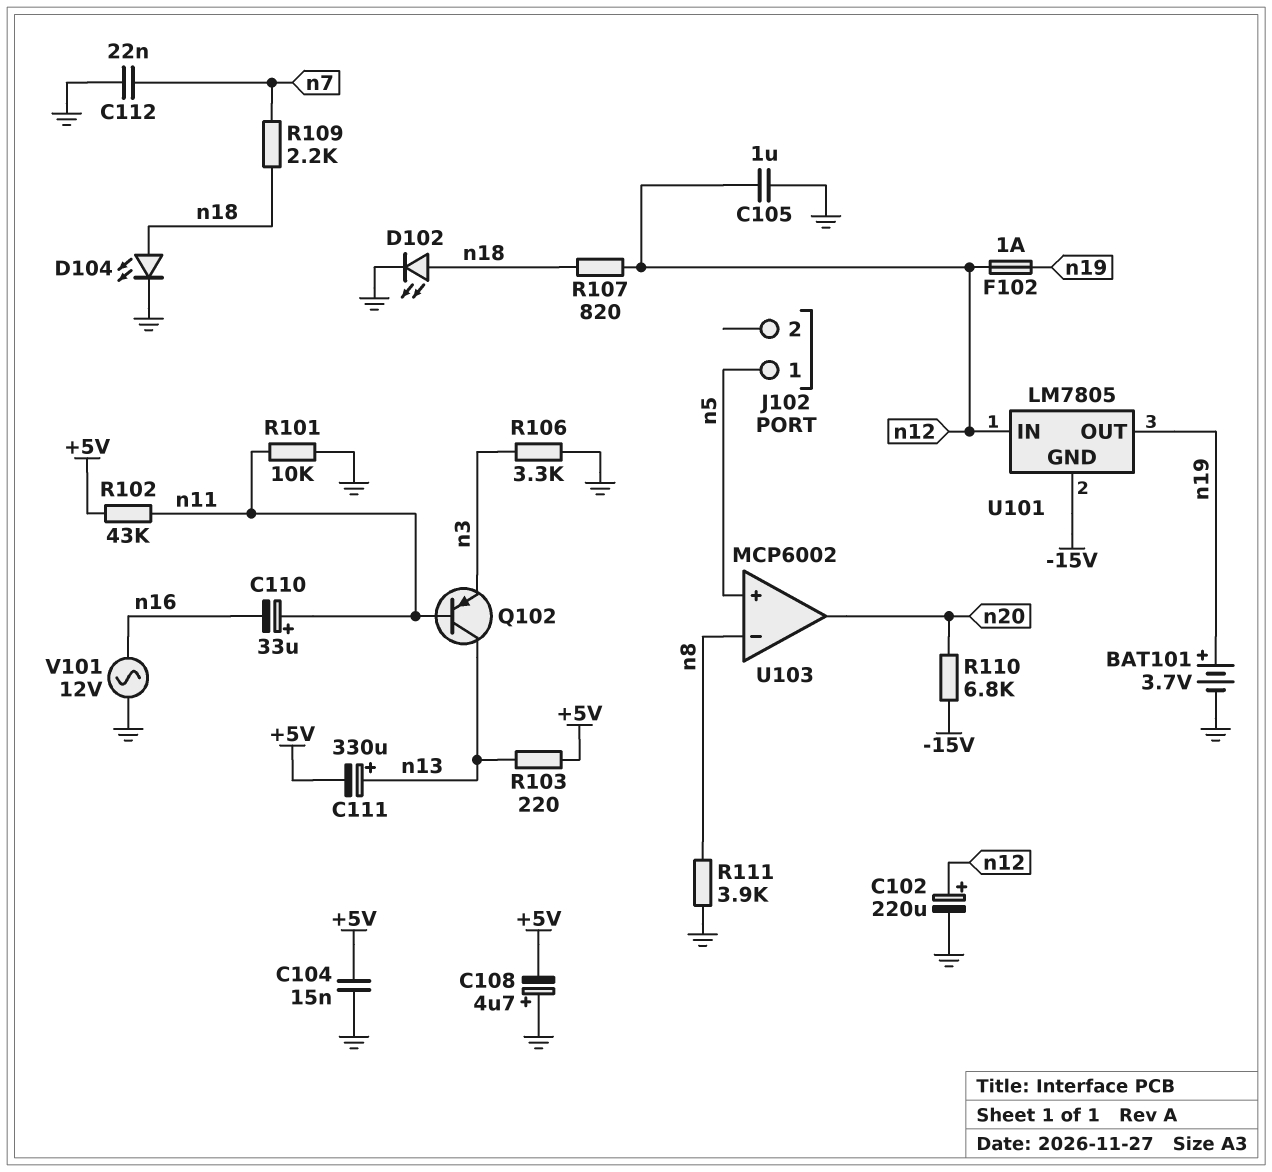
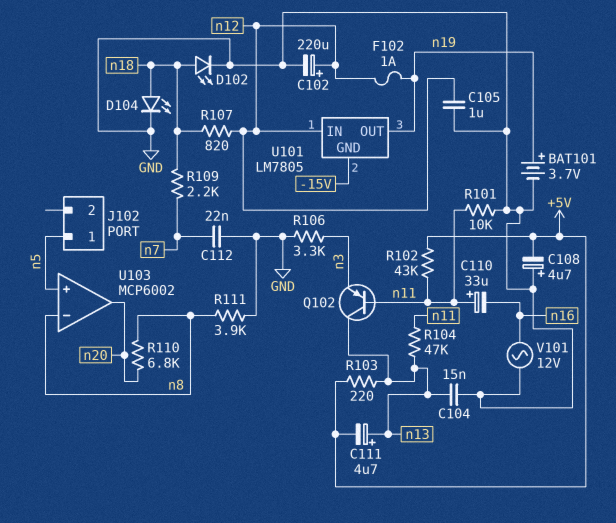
C104: 15nF (+5V, GND) -> 15nF (GND, n13)
C111: 330uF (plus n13, minus +5V) -> 4.7uF (plus n13, minus +5V)
R104: none -> 47k (n11, n13)
R110: 6.8k (-15V, n20) -> 6.8k (n8, n20)

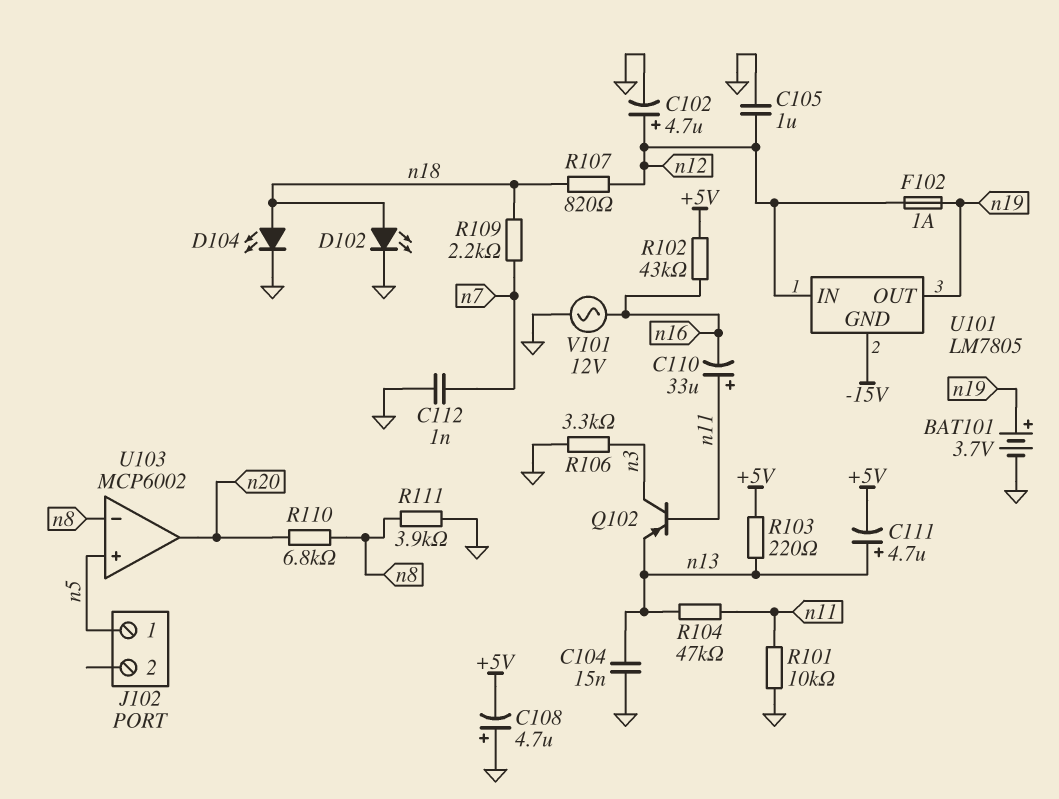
C102: 220uF (plus n12, minus GND) -> 4.7uF (plus n12, minus GND)
C112: 22nF (GND, n7) -> 1nF (GND, n7)
Q102: PNP (B n11, C n13, E n3) -> PNP (B n11, C n3, E n13)
R102: 43k (+5V, n11) -> 43k (+5V, n16)

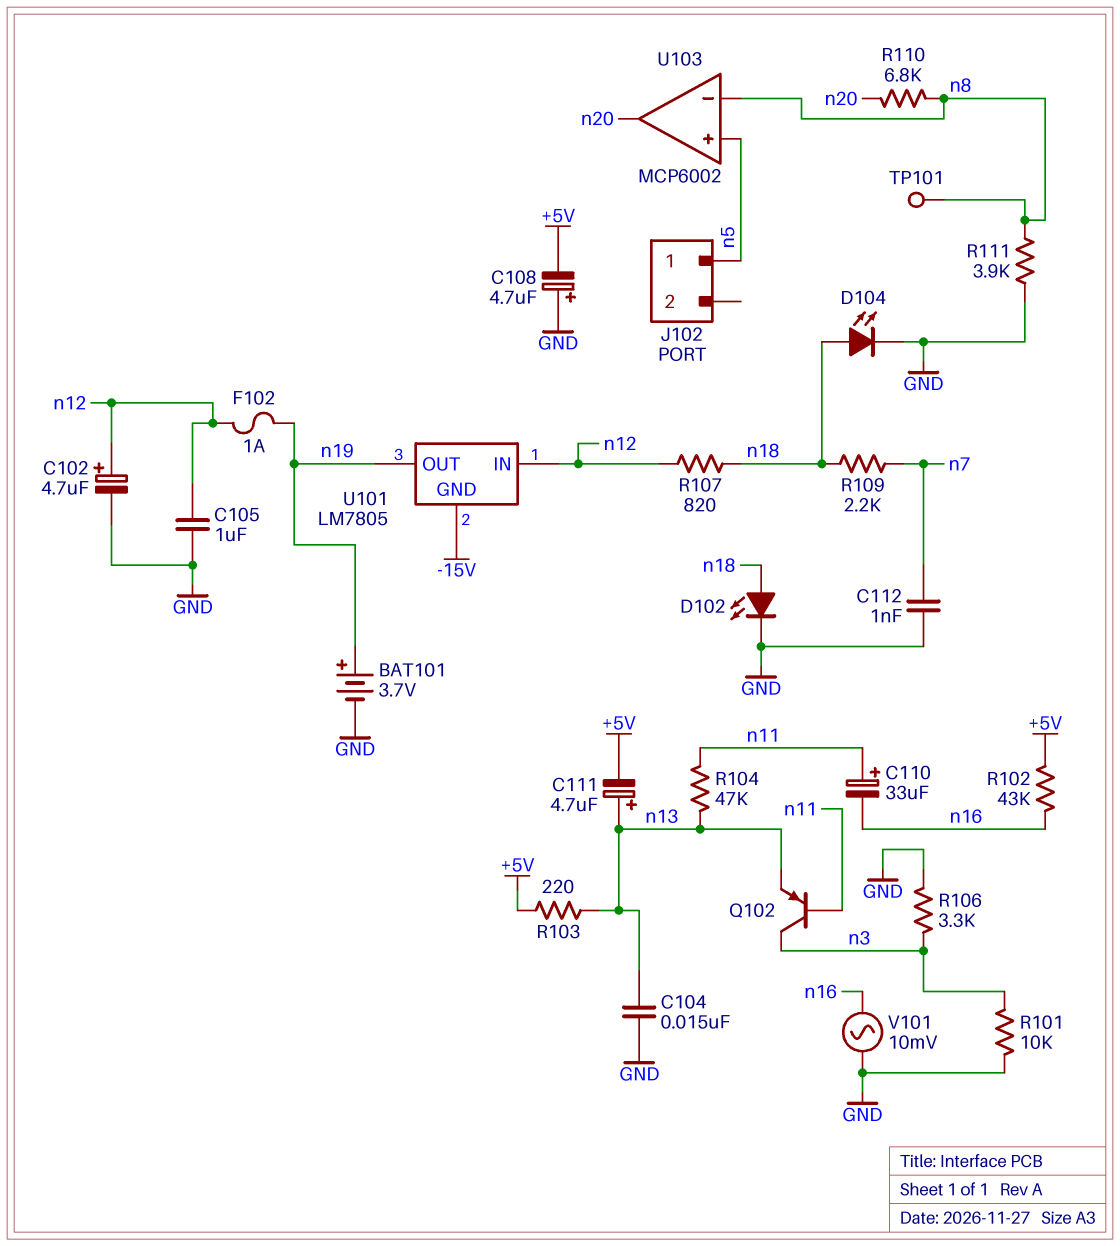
R101: 10k (GND, n11) -> 10k (GND, n3)
TP101: none -> test point (n8)
V101: AC 12V (GND, n16) -> AC 10mV (GND, n16)

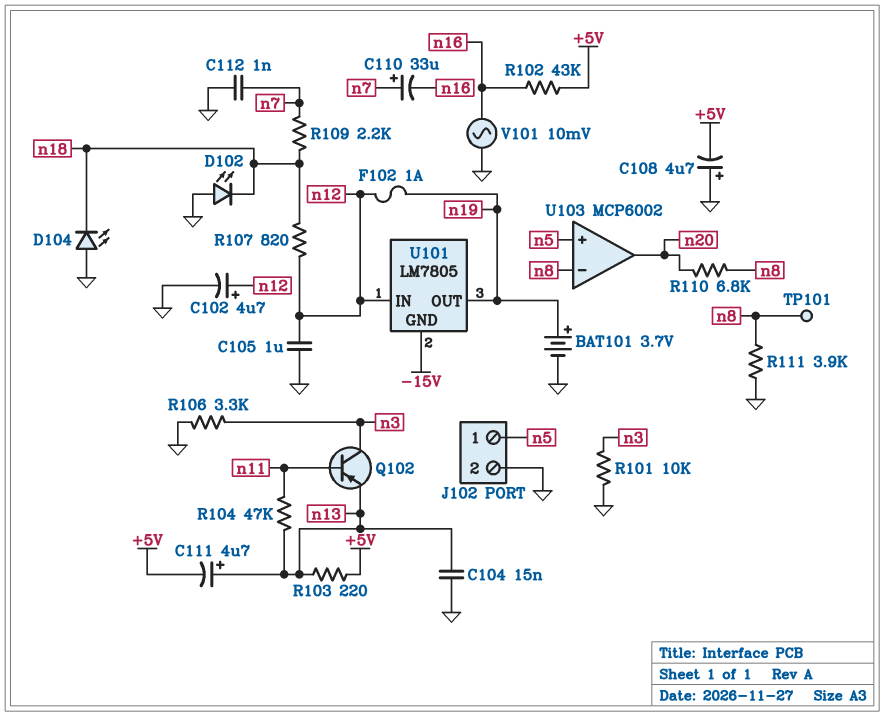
C110: 33uF (plus n11, minus n16) -> 33uF (plus n7, minus n16)
D102: LED (A n18, K GND) -> LED (A GND, K n18)
D104: LED (A n18, K GND) -> LED (A GND, K n18)
J102 pin 2: none -> GND

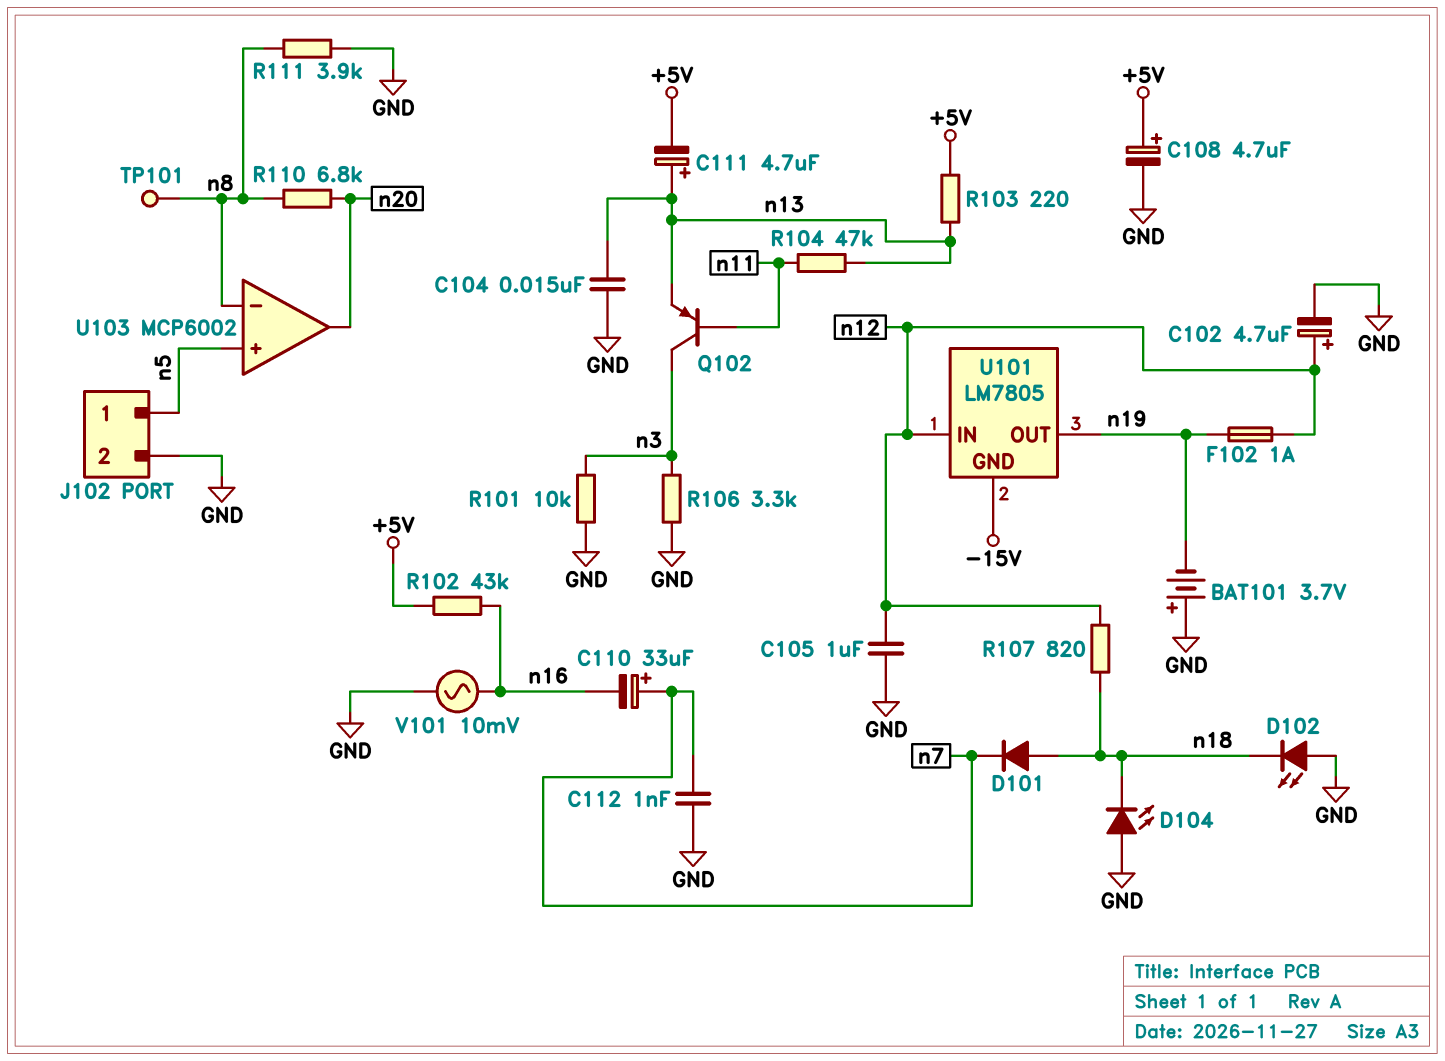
BAT101: 3.7V (plus n19, minus GND) -> 3.7V (plus GND, minus n19)
C108: 4.7uF (plus GND, minus +5V) -> 4.7uF (plus +5V, minus GND)
D101: none -> diode (A n18, K n7)
R109: 2.2k (n7, n18) -> none

